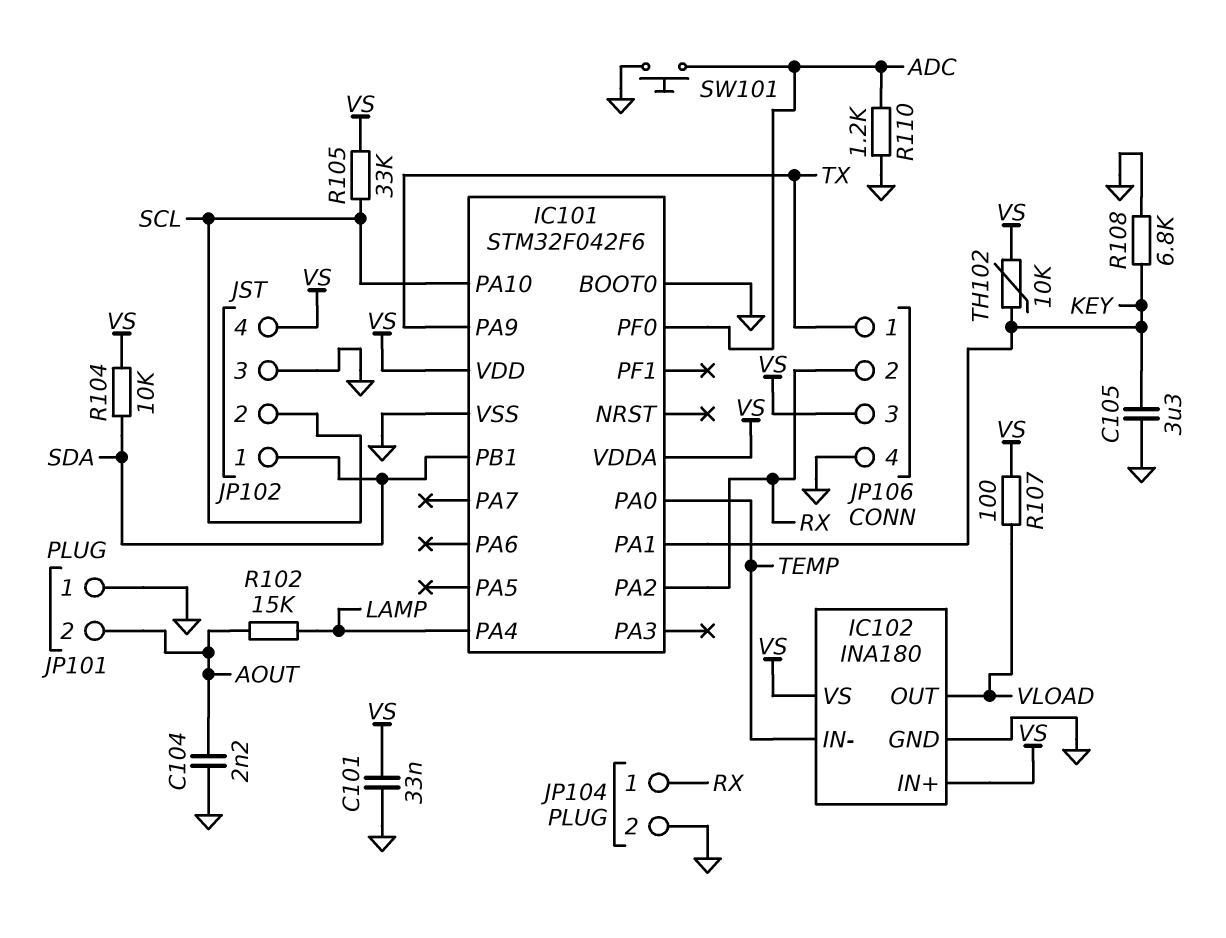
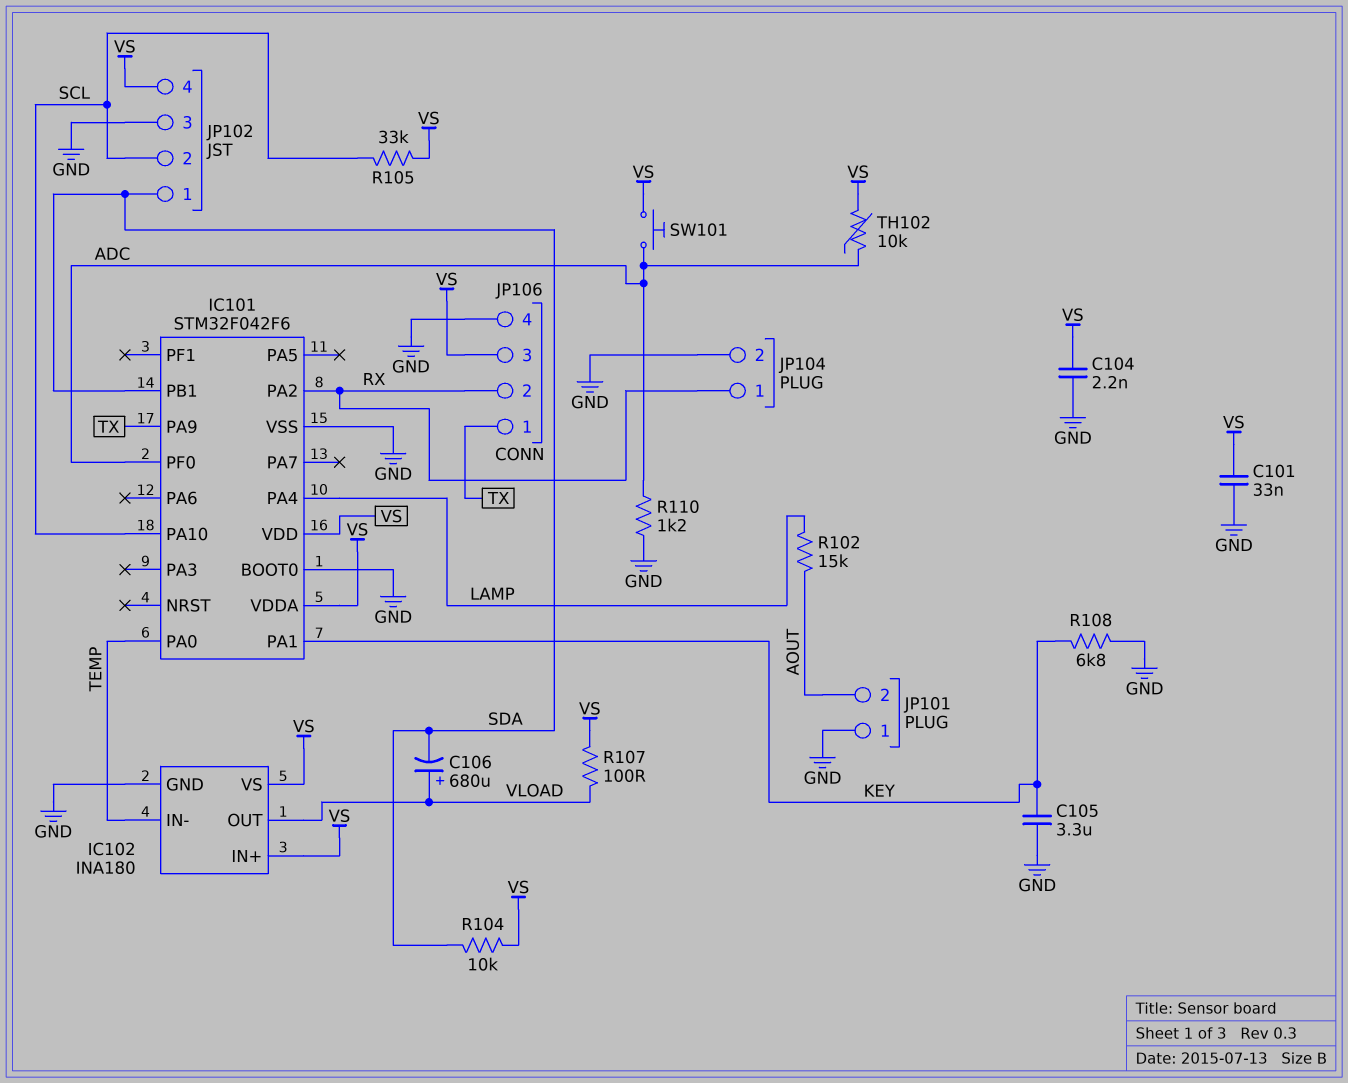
C104: 2.2nF (AOUT, GND) -> 2.2nF (GND, VS)
C106: none -> 680uF (plus VLOAD, minus SDA)
SW101: button (ADC, GND) -> button (ADC, VS)
TH102: 10k (KEY, VS) -> 10k (ADC, VS)

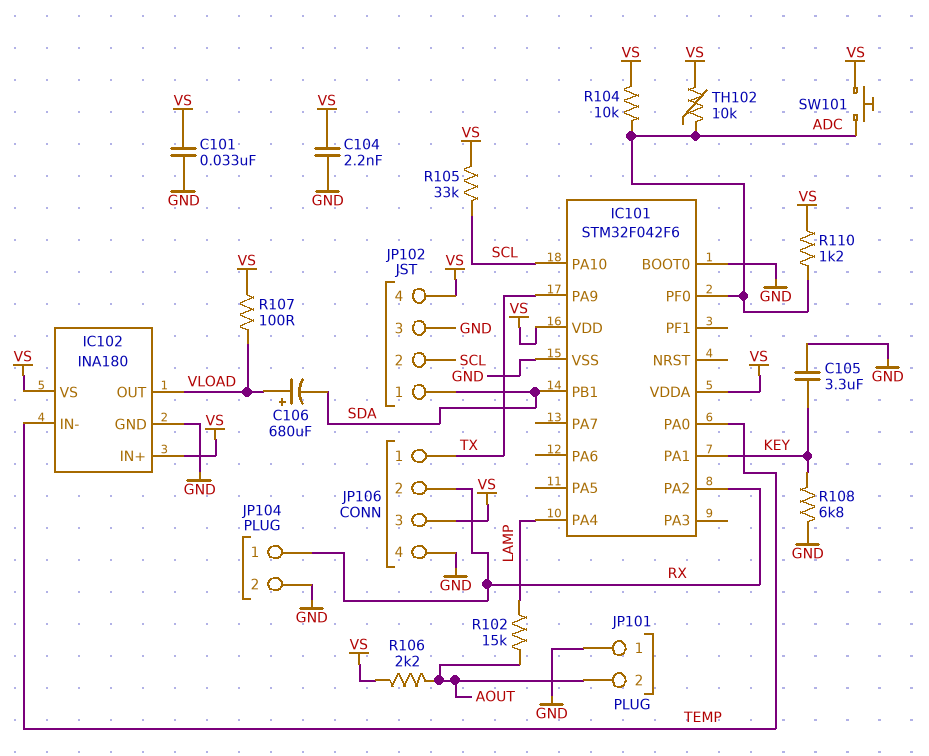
R104: 10k (SDA, VS) -> 10k (ADC, VS)
R106: none -> 2.2k (AOUT, VS)
R110: 1.2k (ADC, GND) -> 1.2k (ADC, VS)

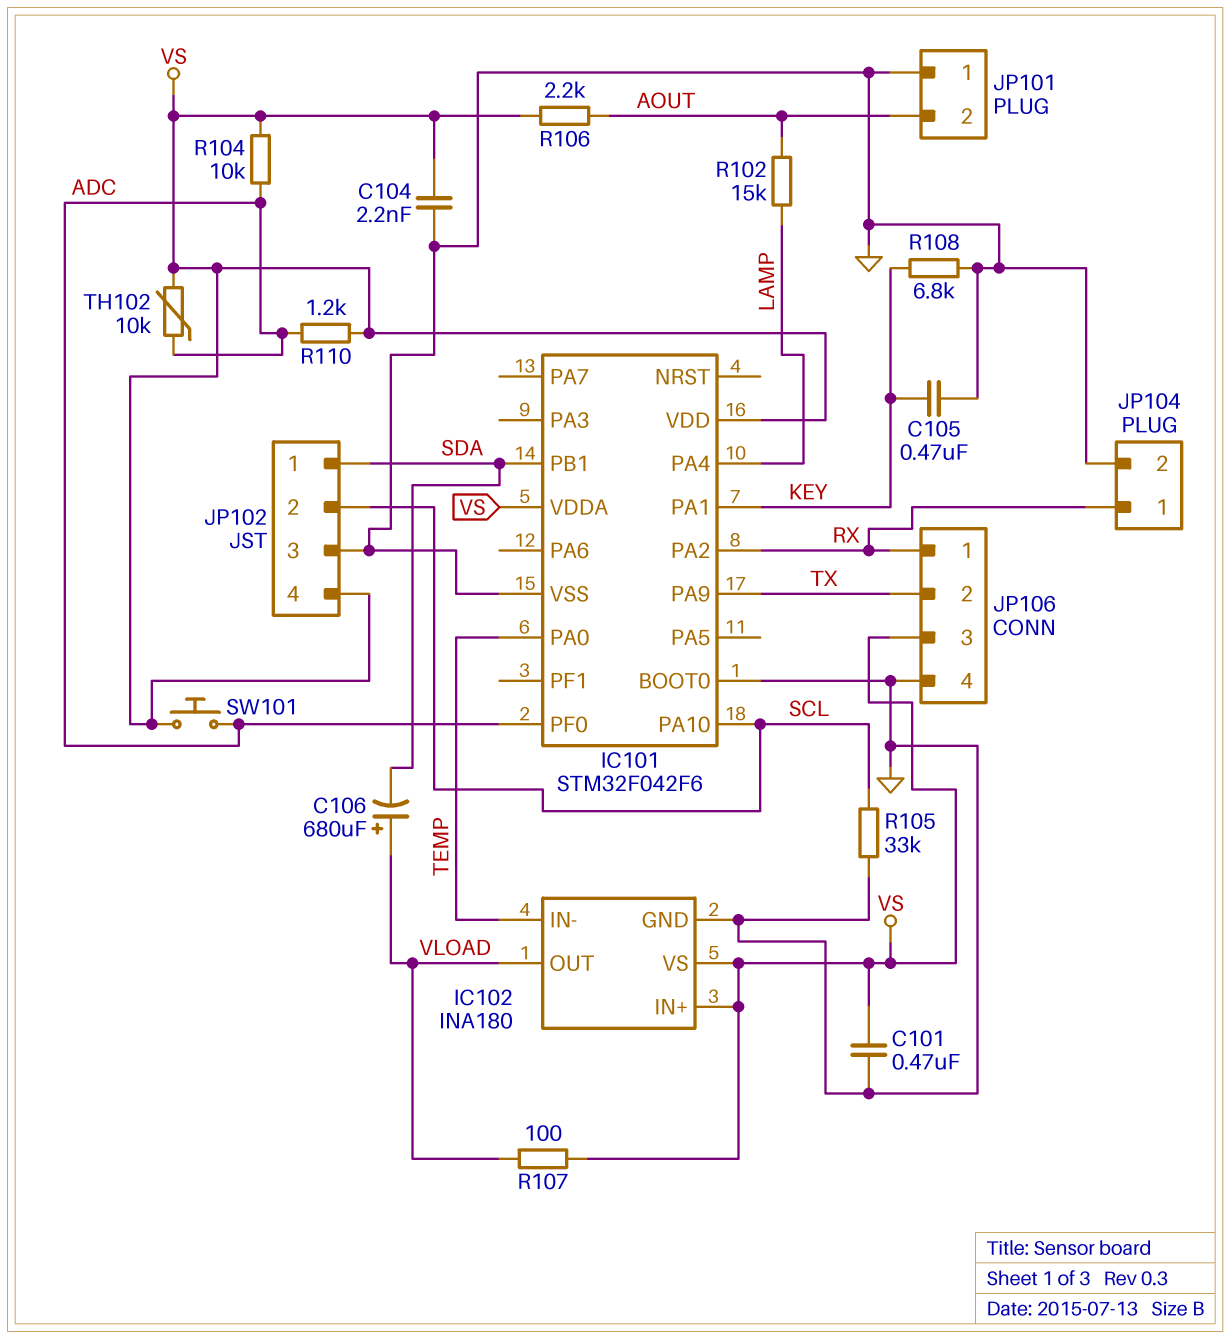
C101: 33nF (GND, VS) -> 470nF (GND, VS)
C105: 3.3uF (GND, KEY) -> 470nF (GND, KEY)
JP106 pin 1: TX -> RX
JP106 pin 2: RX -> TX
R105: 33k (SCL, VS) -> 33k (GND, SCL)

